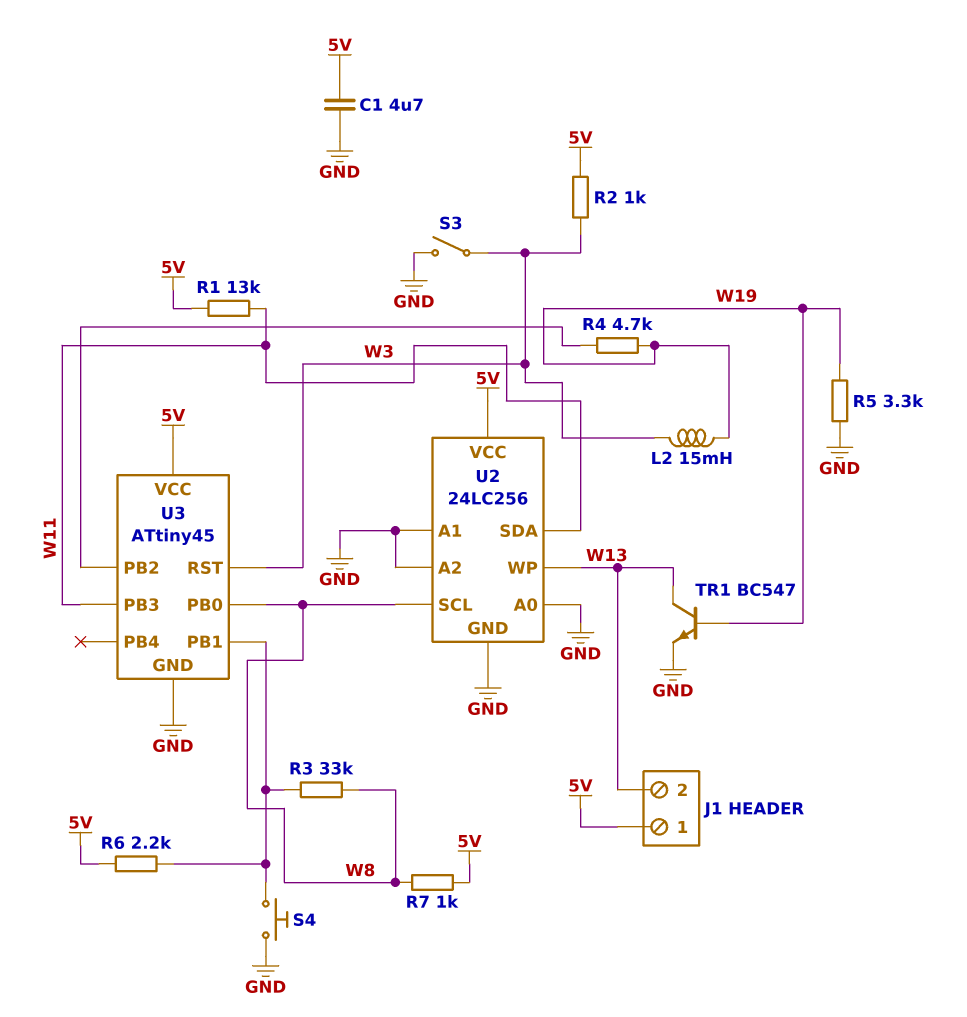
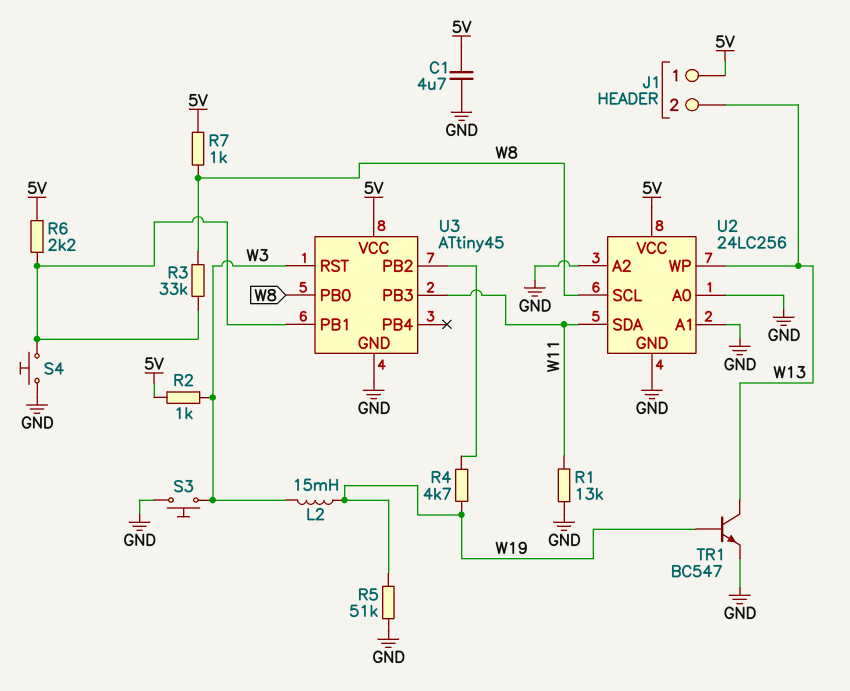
R1: 13k (5V, W11) -> 13k (GND, W11)
R5: 3.3k (GND, W19) -> 51k (GND, W19)
S3: switch (GND, W3) -> button (GND, W3)

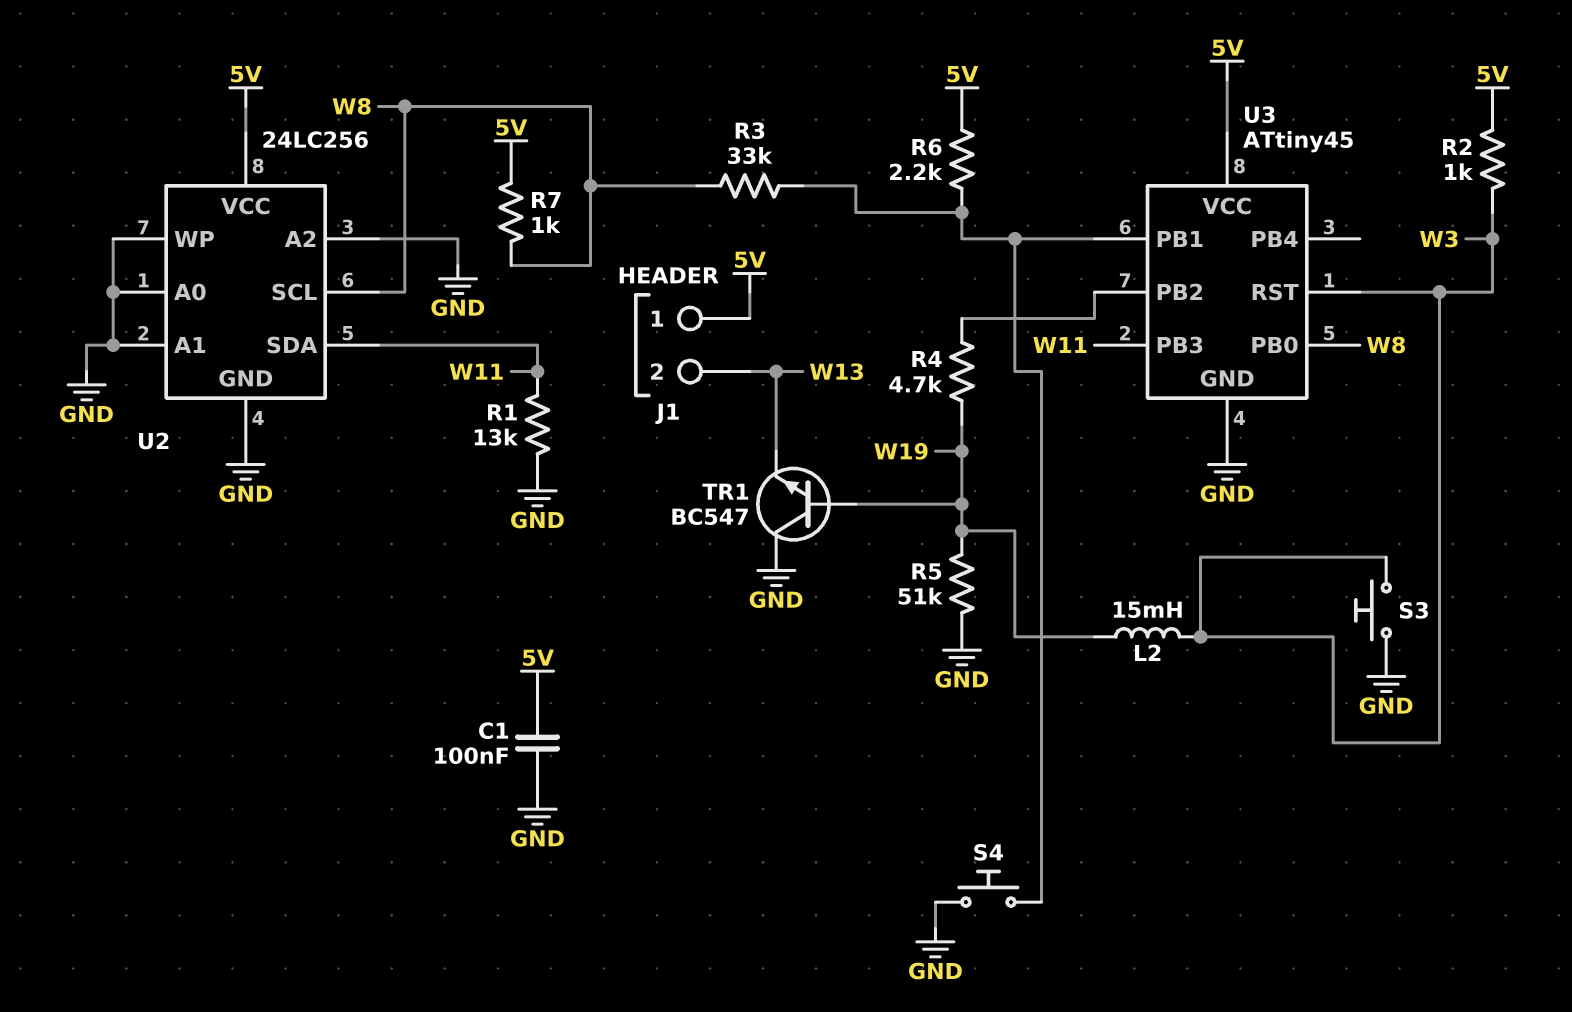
C1: 4.7uF (5V, GND) -> 100nF (5V, GND)
TR1: NPN BC547 (B W19, C W13, E GND) -> NPN BC547 (B W19, C GND, E W13)
U2 pin WP: W13 -> GND

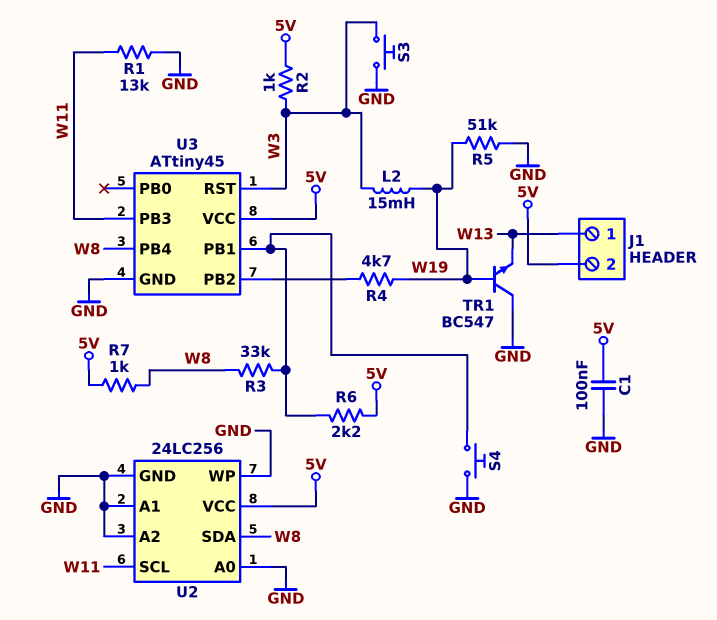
J1 pin 1: 5V -> W13
J1 pin 2: W13 -> 5V
U2 pin SCL: W8 -> W11
U2 pin SDA: W11 -> W8
U3 pin PB0: W8 -> none
U3 pin PB4: none -> W8

